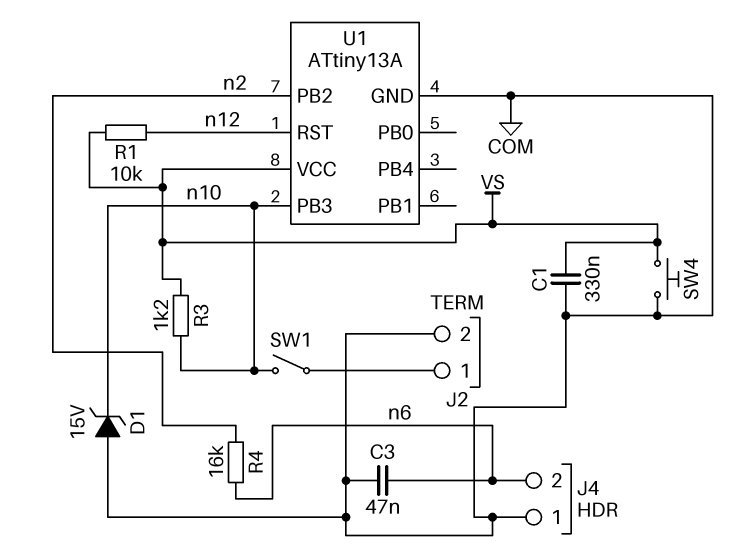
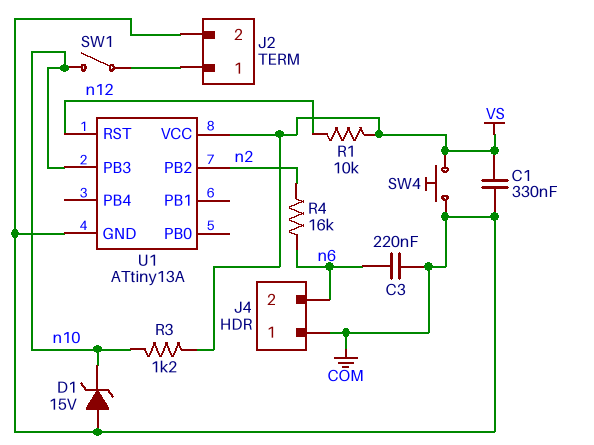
C3: 47nF (COM, n6) -> 220nF (COM, n6)

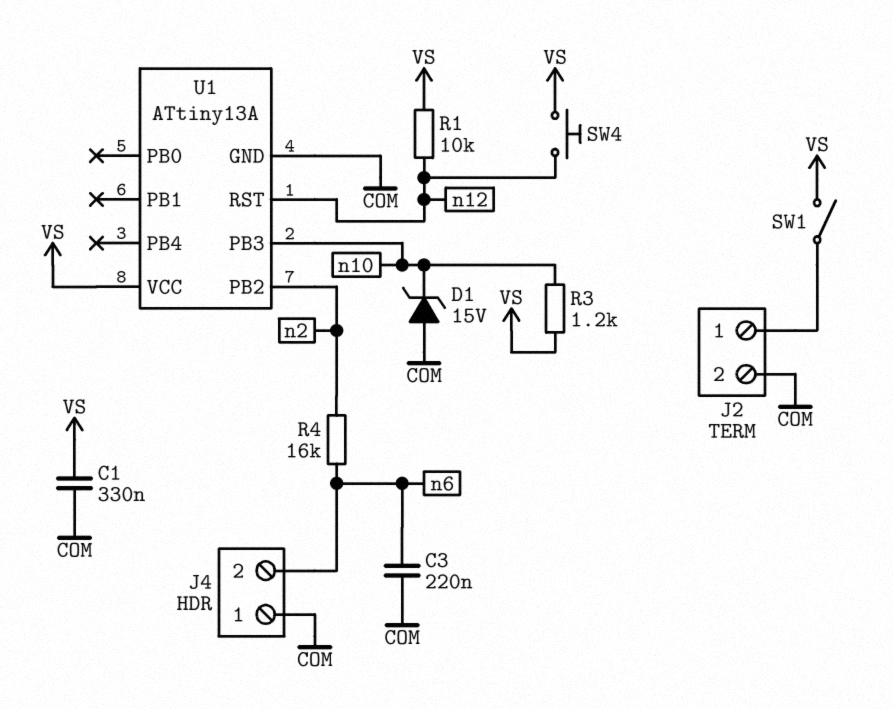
SW1: switch (J2/1, n10) -> switch (J2/1, VS)
SW4: button (COM, VS) -> button (VS, n12)

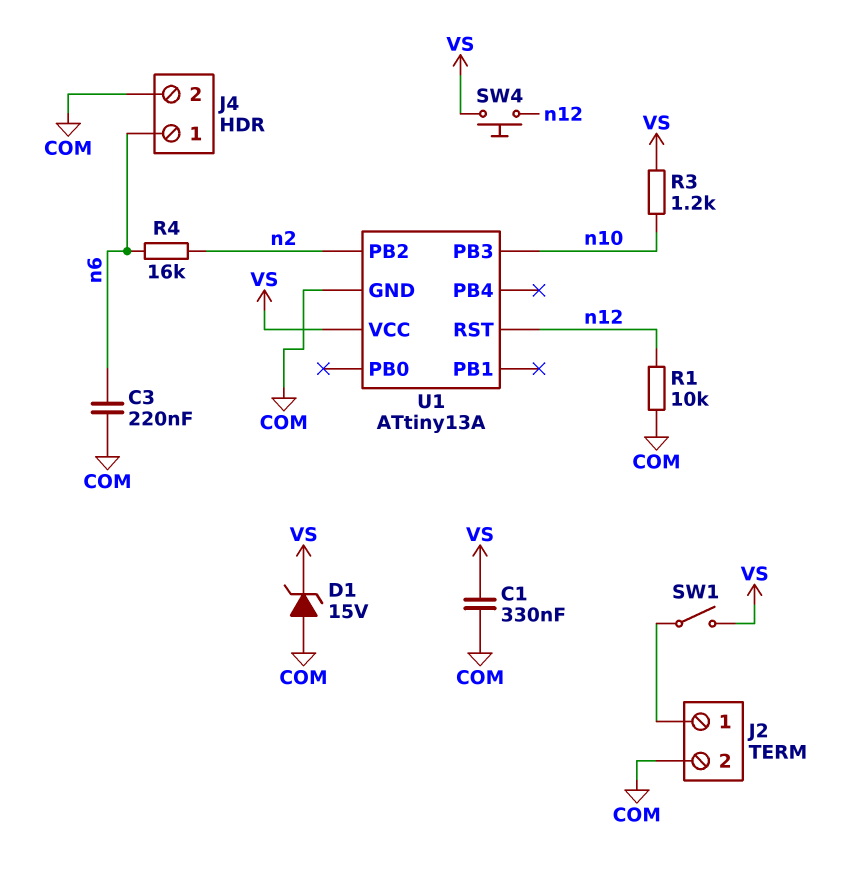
D1: zener 15V (A COM, K n10) -> zener 15V (A COM, K VS)
J4 pin 1: COM -> n6
J4 pin 2: n6 -> COM
R1: 10k (VS, n12) -> 10k (COM, n12)

